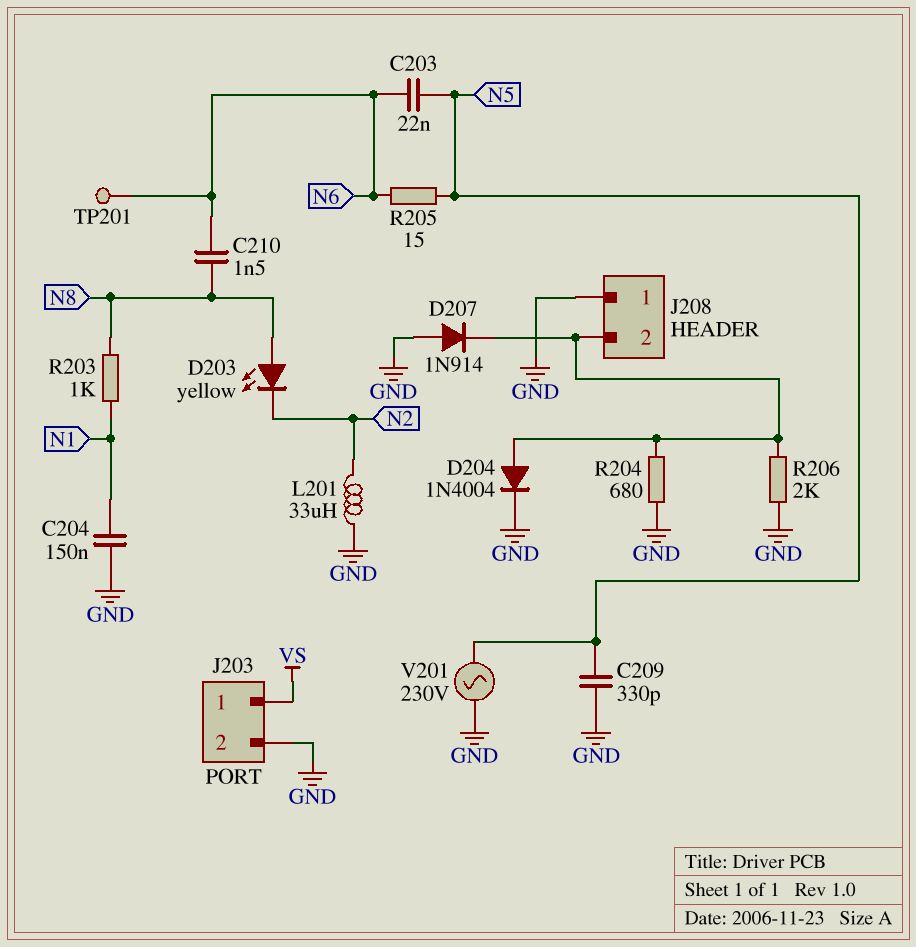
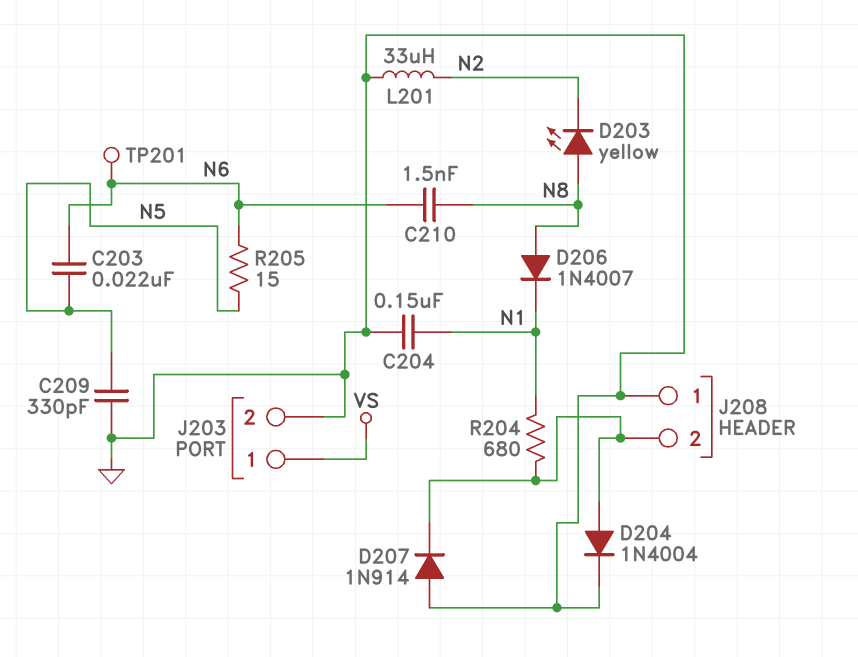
D206: none -> diode 1N4007 (A N8, K N1)
R203: 1k (N1, N8) -> none
R204: 680 (GND, J208/2) -> 680 (J208/2, N1)
R206: 2k (GND, J208/2) -> none
V201: AC 230V (GND, N5) -> none

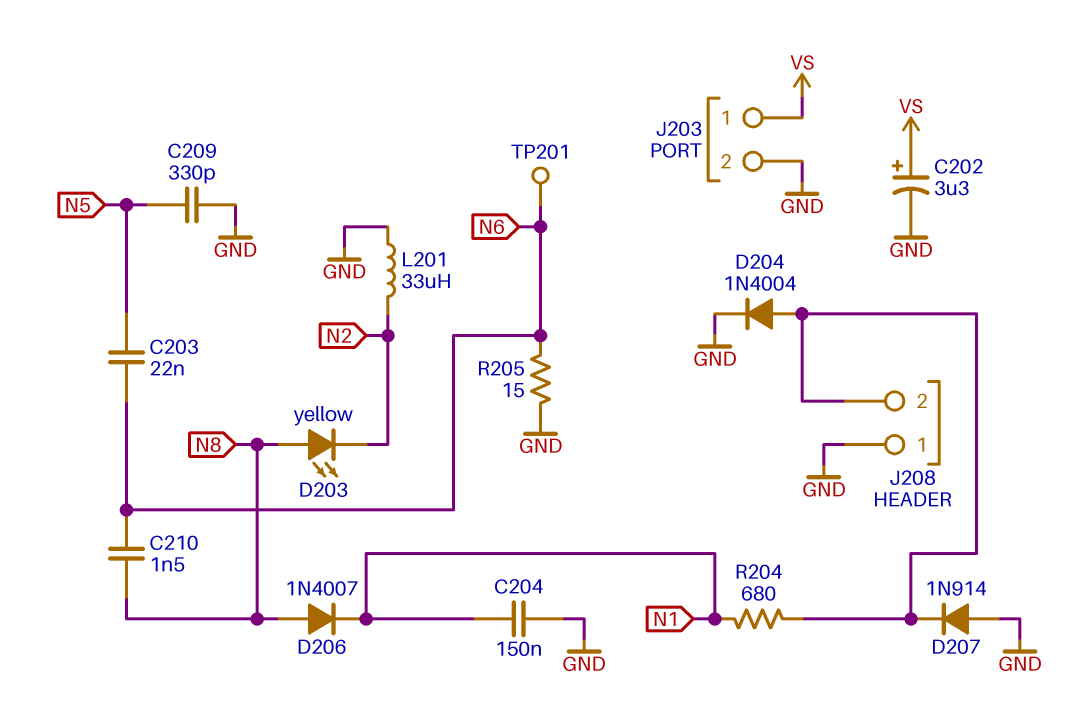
C202: none -> 3.3uF (plus VS, minus GND)
R205: 15 (N5, N6) -> 15 (GND, N6)

